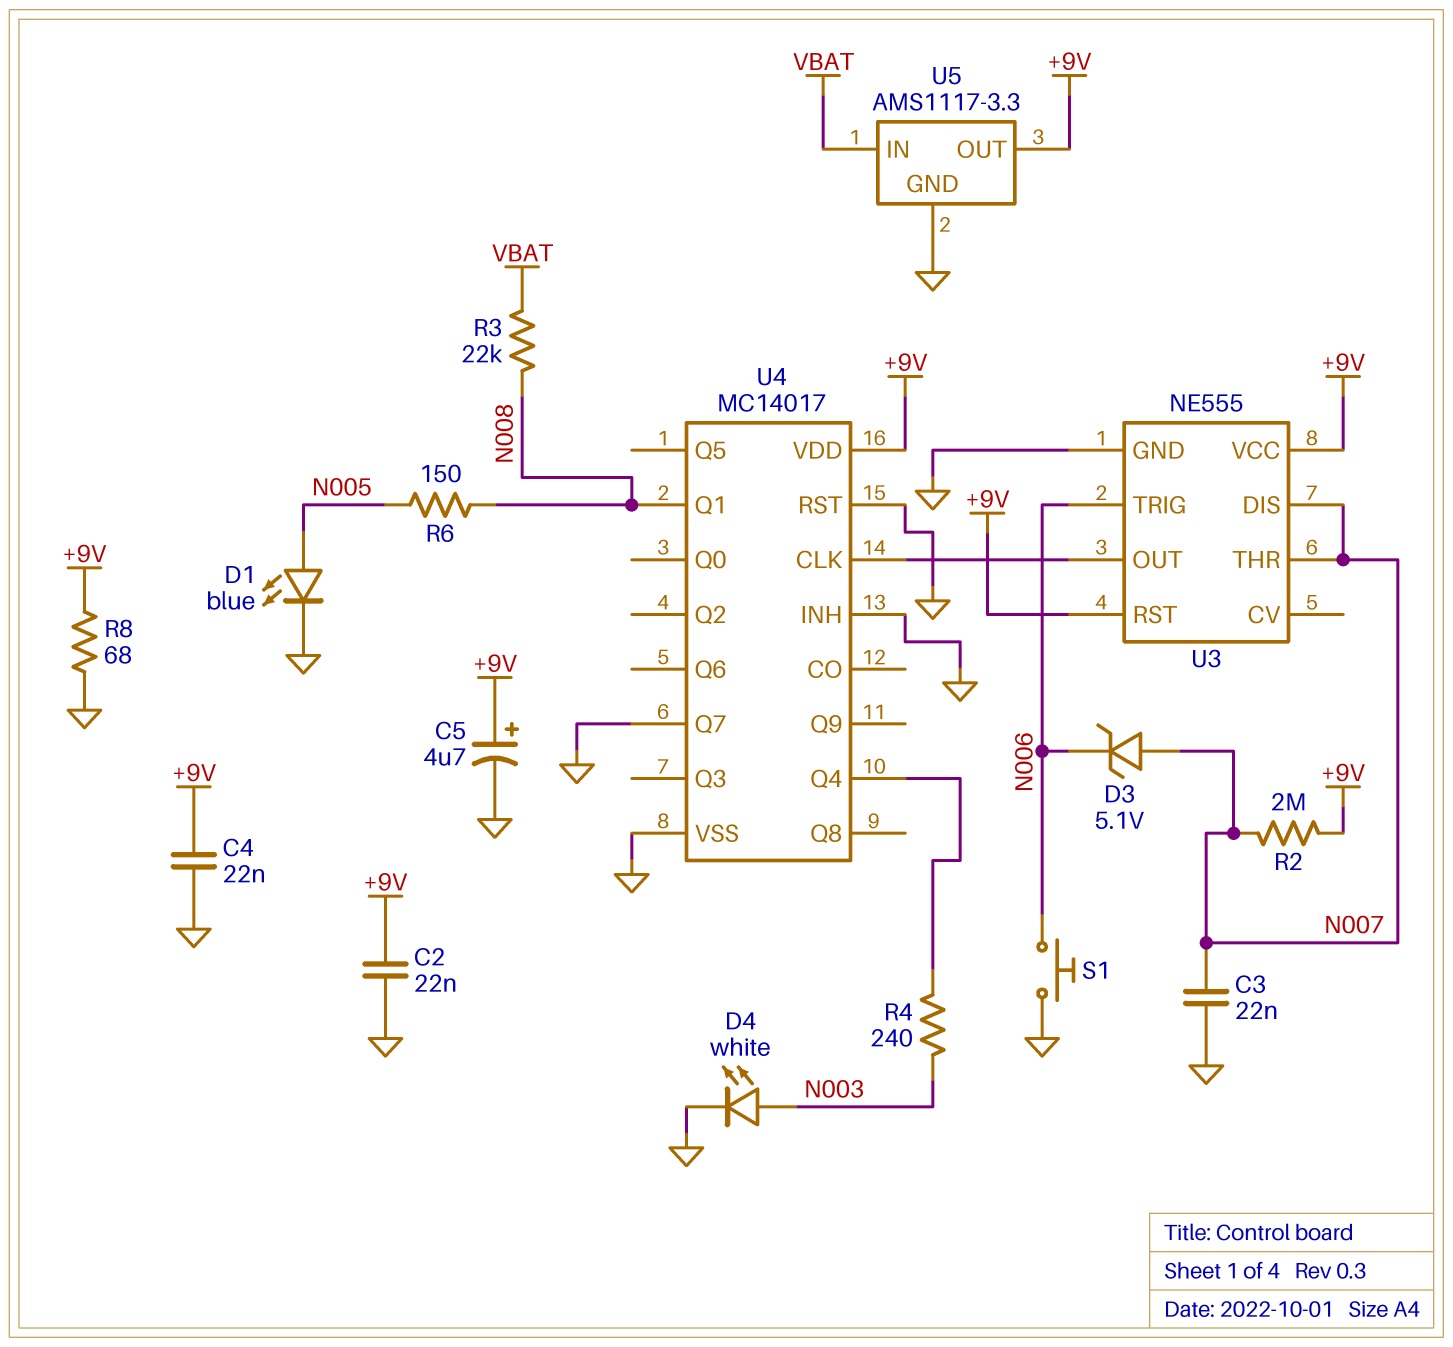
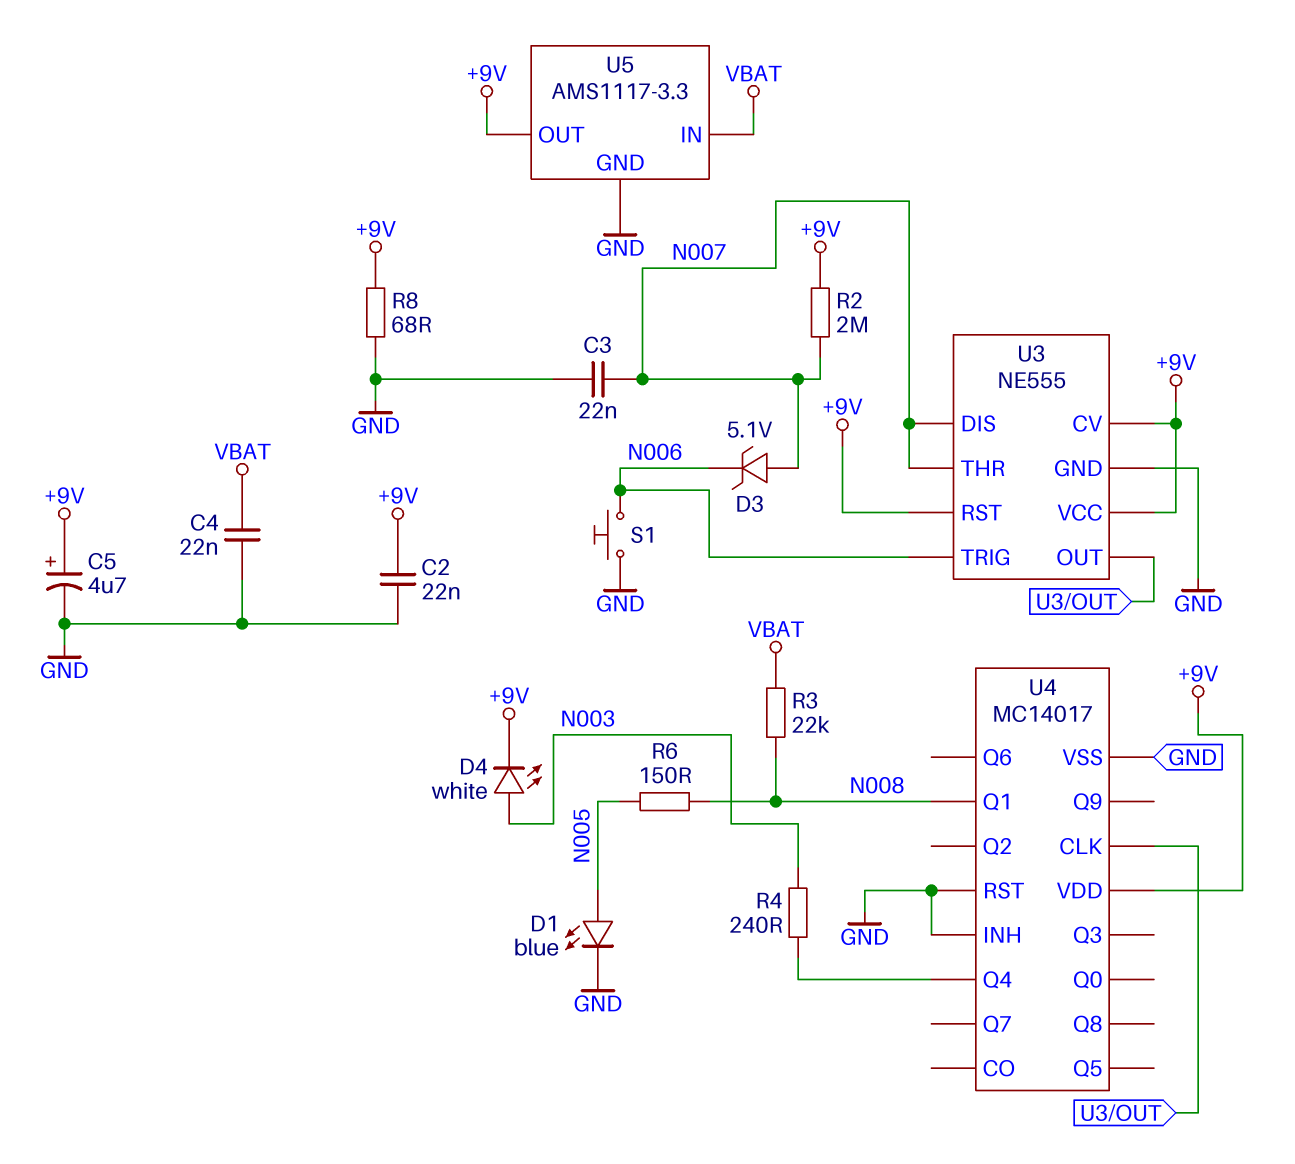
C4: 22nF (+9V, GND) -> 22nF (GND, VBAT)
D4: LED white (A N003, K GND) -> LED white (A N003, K +9V)
U3 pin CV: none -> +9V
U4 pin Q7: GND -> none

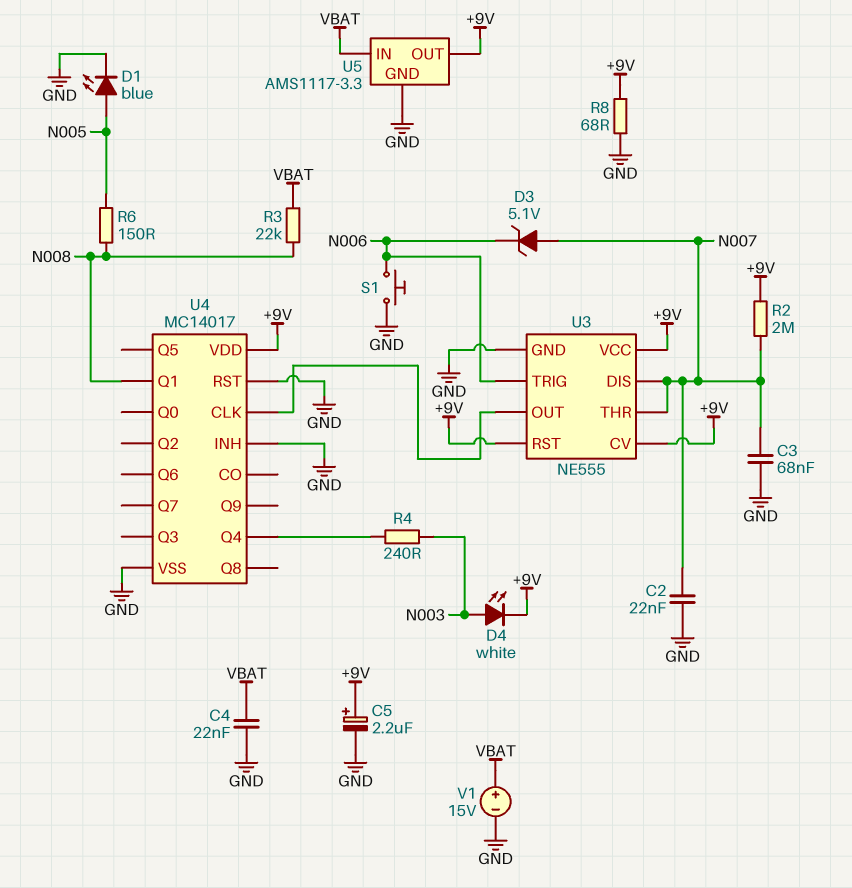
C2: 22nF (+9V, GND) -> 22nF (GND, N007)
C3: 22nF (GND, N007) -> 68nF (GND, N007)
C5: 4.7uF (plus +9V, minus GND) -> 2.2uF (plus +9V, minus GND)
V1: none -> 15V (plus VBAT, minus GND)

